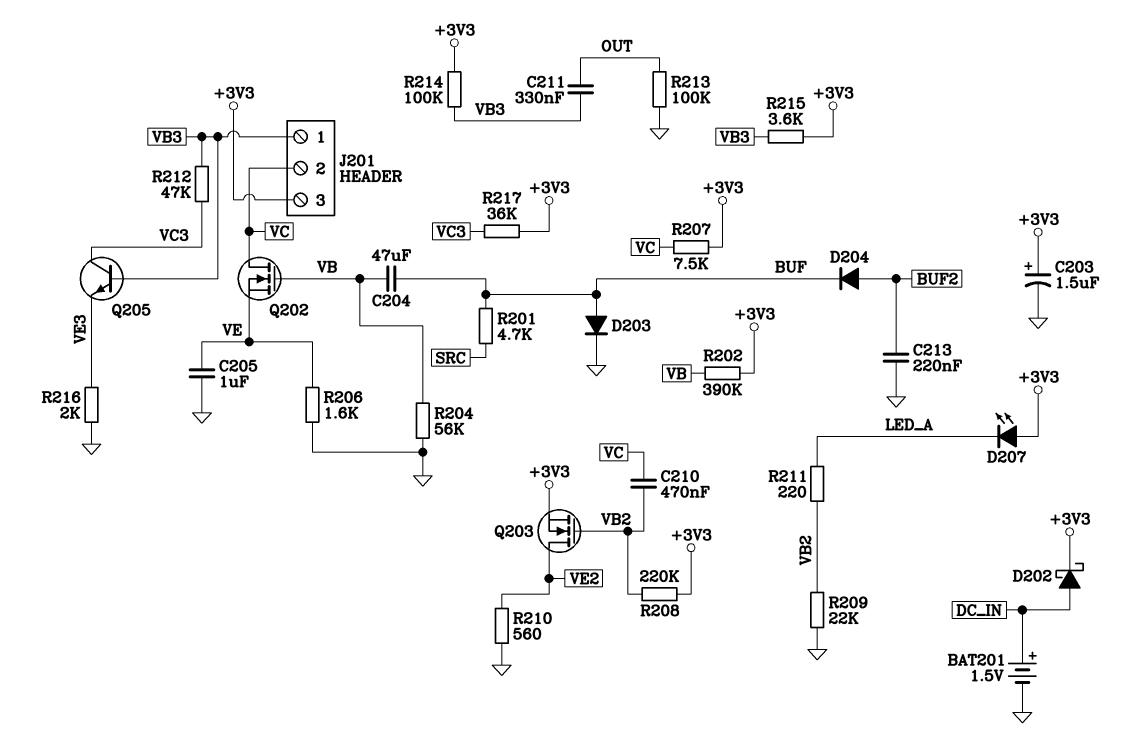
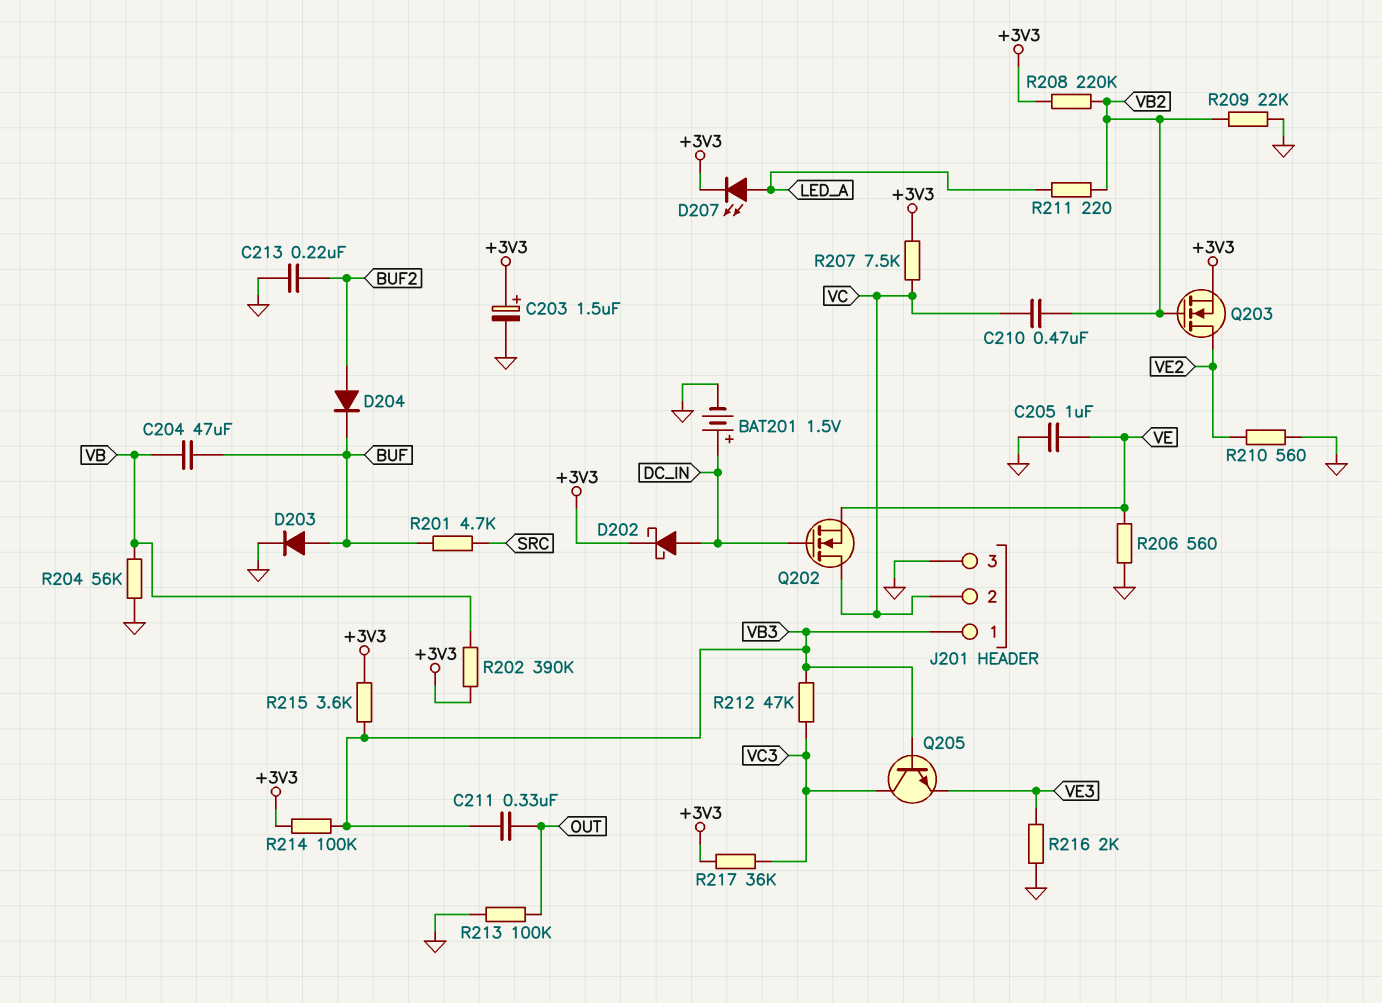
D207: LED (A +3V3, K LED_A) -> LED (A LED_A, K +3V3)
J201 pin 3: +3V3 -> GND
Q202: NMOS (G VB, D VC, S VE) -> NMOS (G DC_IN, D VC, S VE)
R206: 1.6k (GND, VE) -> 560 (GND, VE)

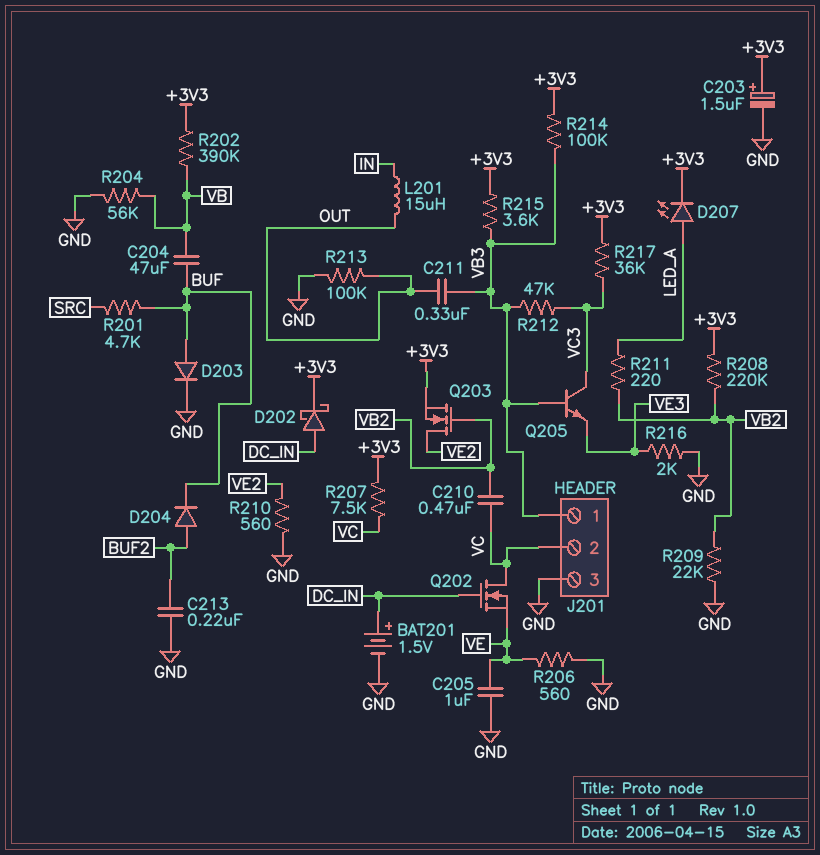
L201: none -> 15uH (IN, OUT)

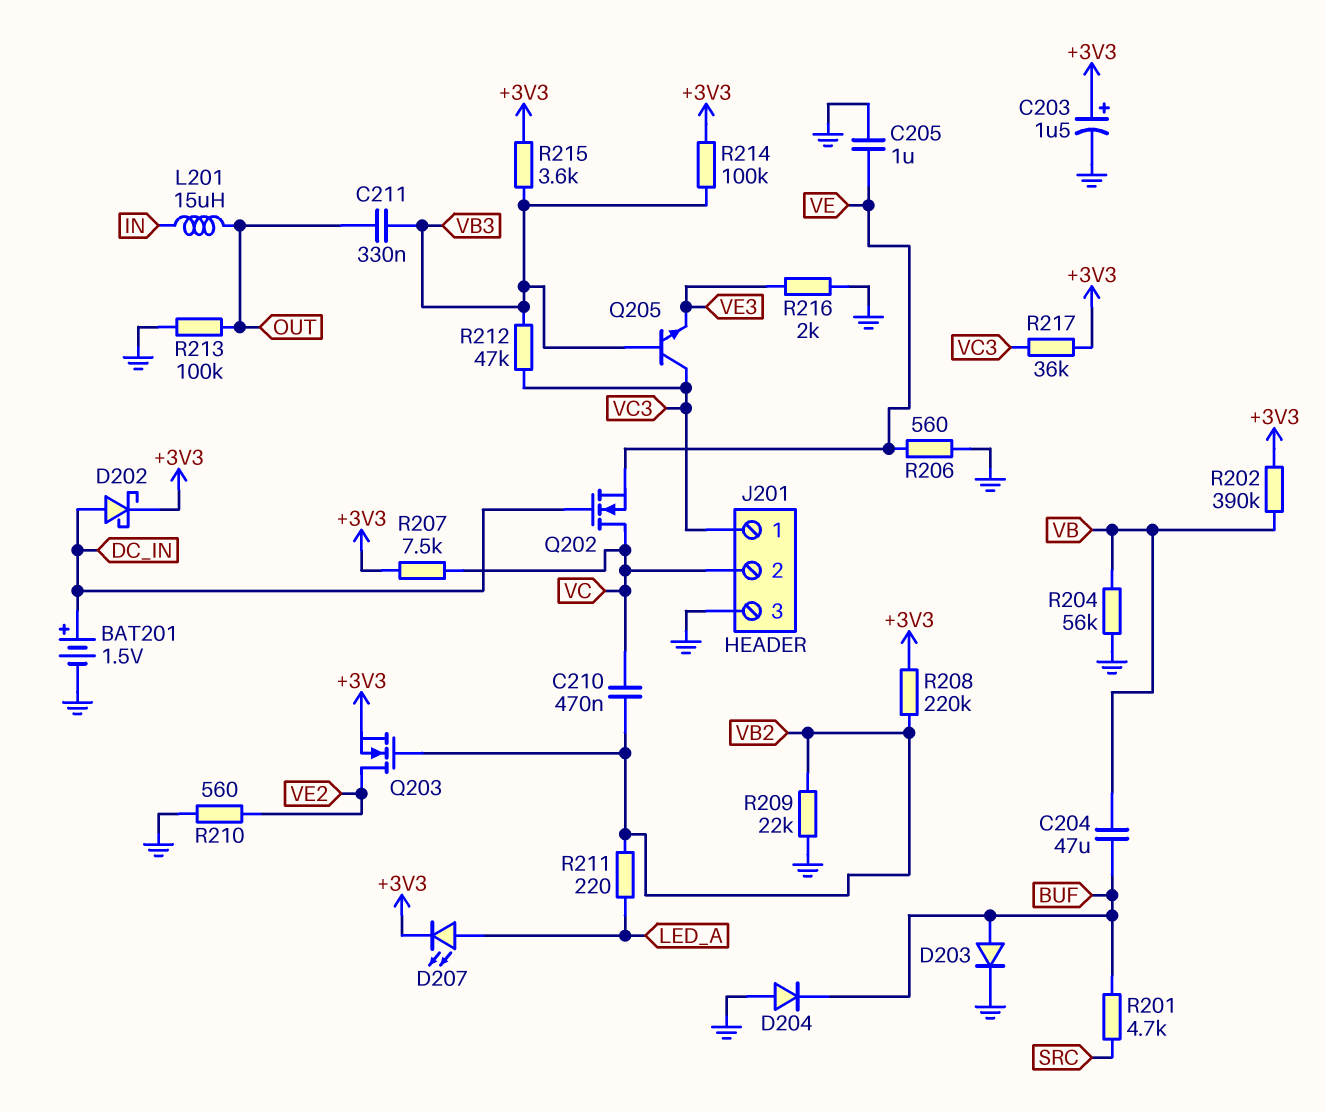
C213: 220nF (BUF2, GND) -> none
D204: diode (A BUF2, K BUF) -> diode (A GND, K BUF)
J201 pin 1: VB3 -> VC3

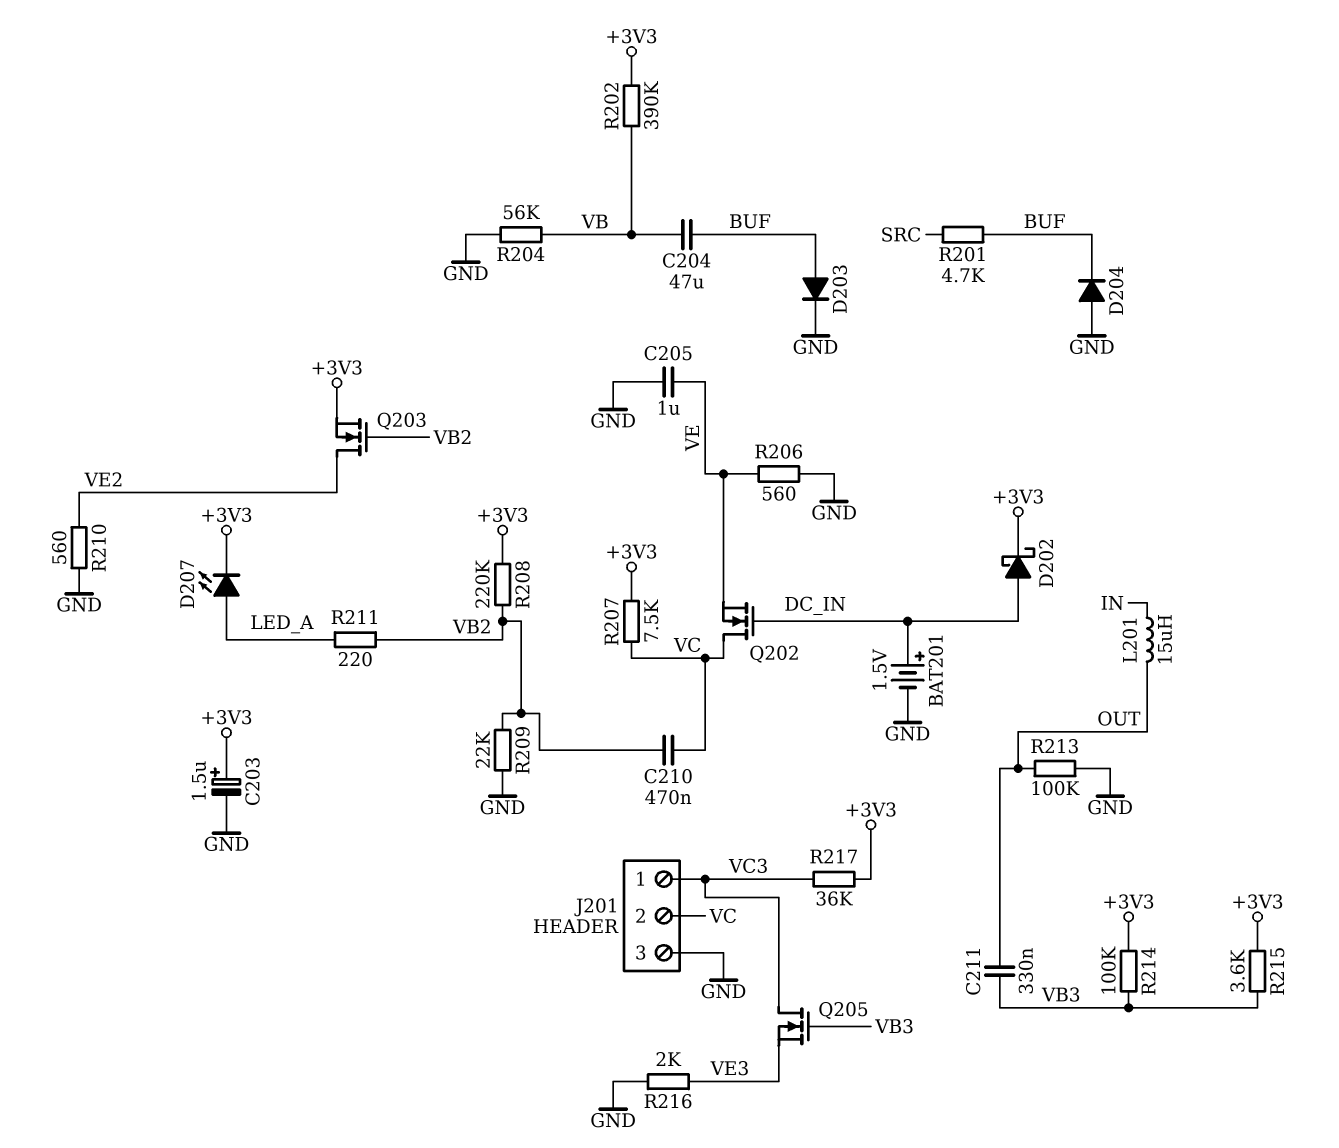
Q205: NPN (B VB3, C VC3, E VE3) -> NMOS (G VB3, D VC3, S VE3)
R212: 47k (VB3, VC3) -> none

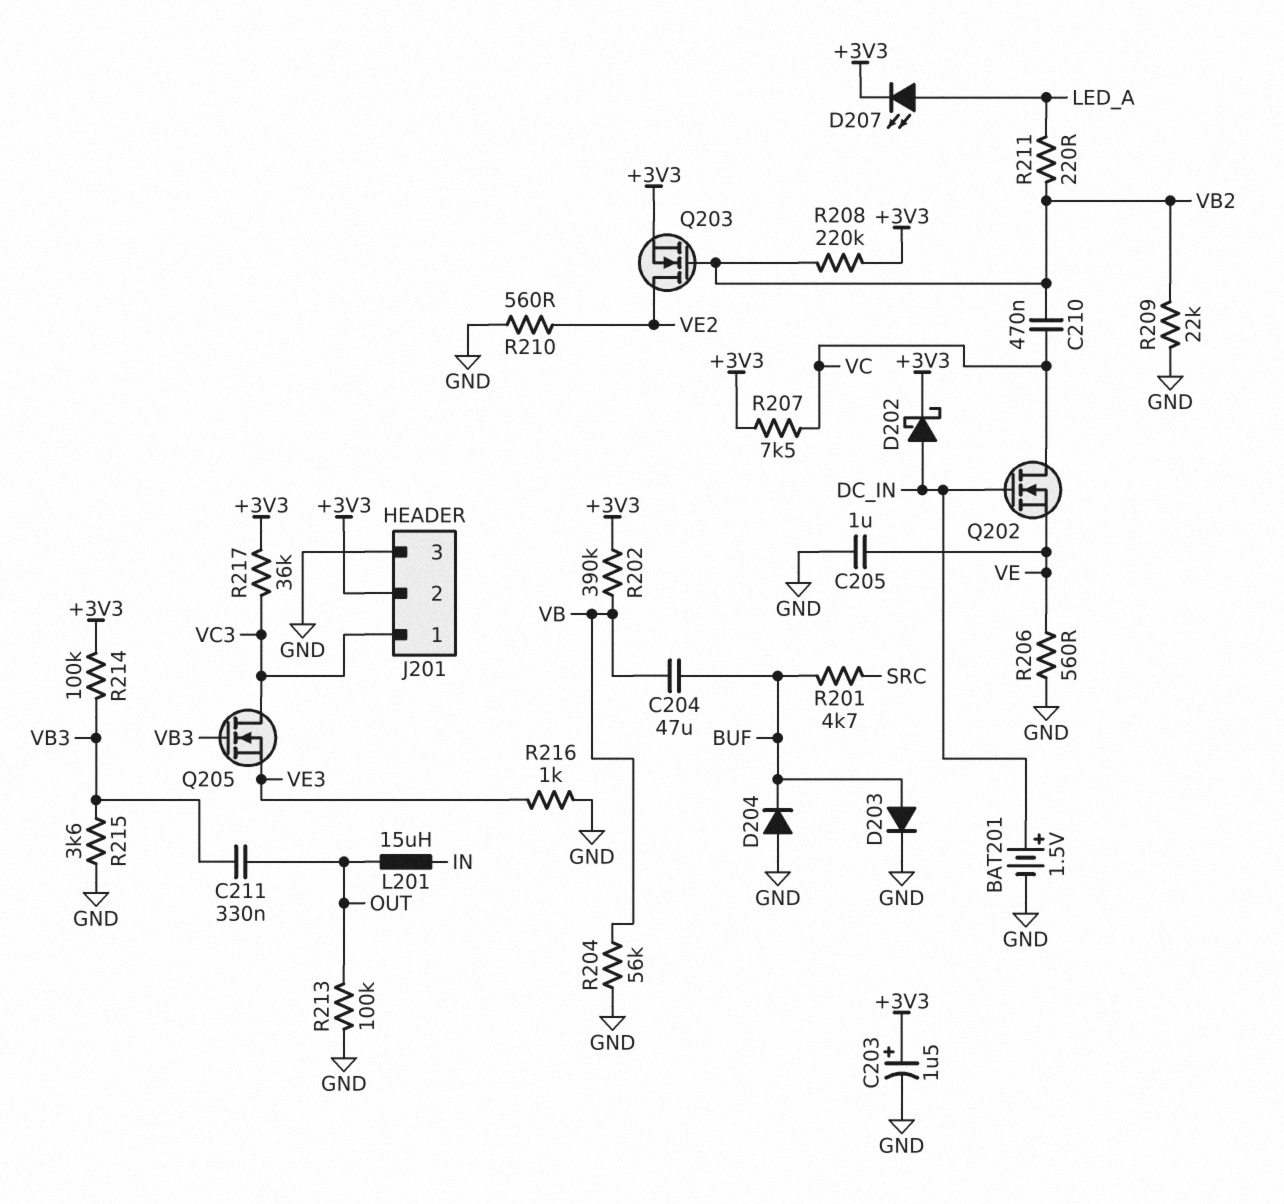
J201 pin 2: VC -> +3V3
R215: 3.6k (+3V3, VB3) -> 3.6k (GND, VB3)
R216: 2k (GND, VE3) -> 1k (GND, VE3)

